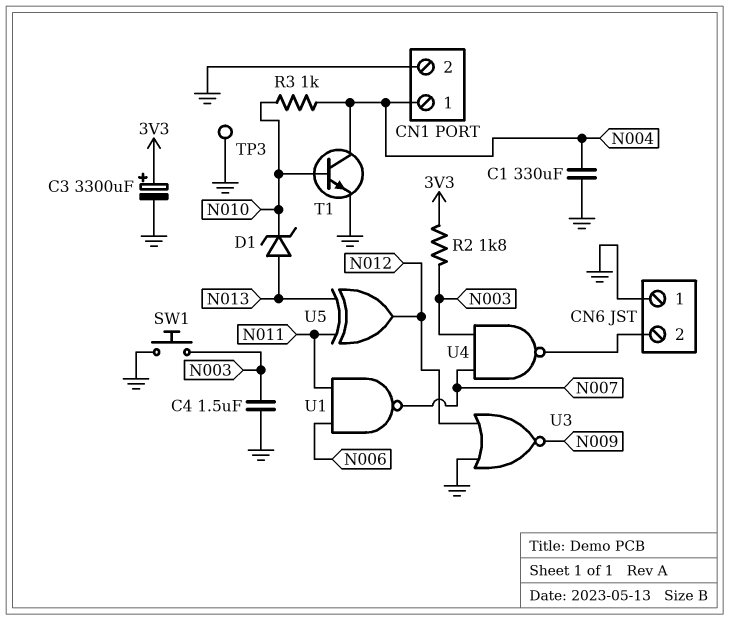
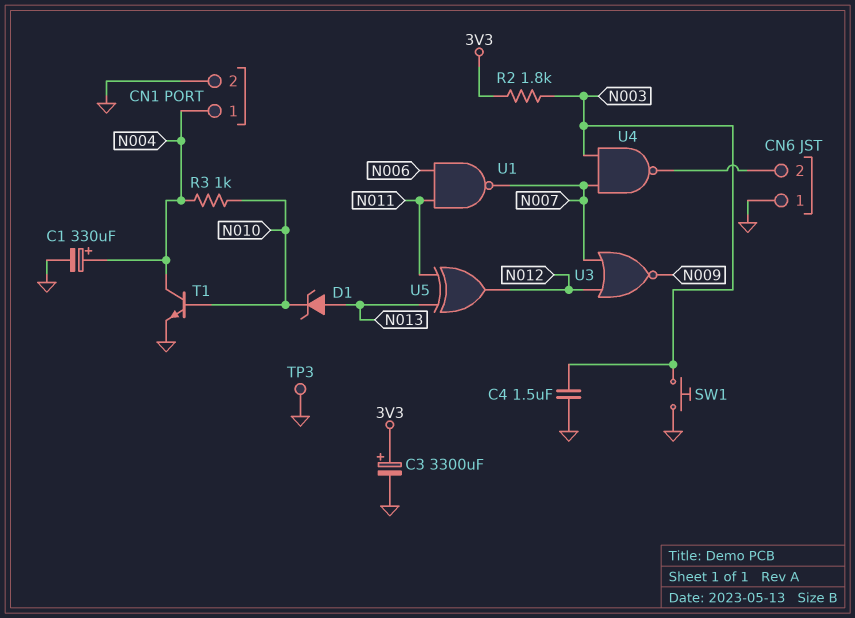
C1: 330uF (GND, N004) -> 330uF (plus N004, minus GND)
U3: NOR (in GND, in N012, out N009) -> NOR (in N007, in N012, out N009)

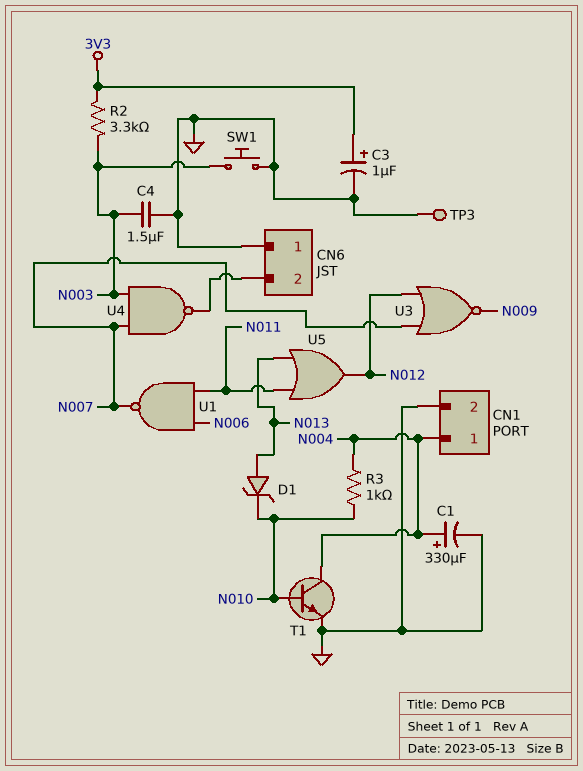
C3: 3300uF (plus 3V3, minus GND) -> 1uF (plus 3V3, minus GND)
R2: 1.8k (3V3, N003) -> 3.3k (3V3, N003)
U5: XOR (in N011, in N013, out N012) -> OR (in N011, in N013, out N012)

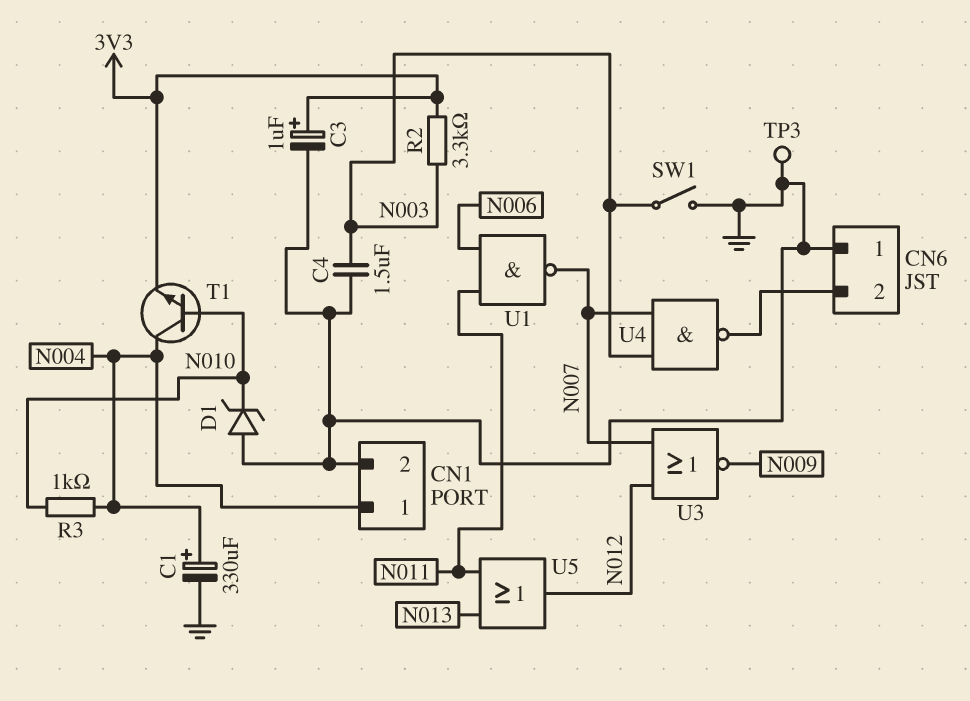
D1: zener (A N013, K N010) -> zener (A GND, K N010)
SW1: button (GND, N003) -> switch (GND, N003)
T1: NPN (B N010, C N004, E GND) -> NPN (B N010, C N004, E 3V3)

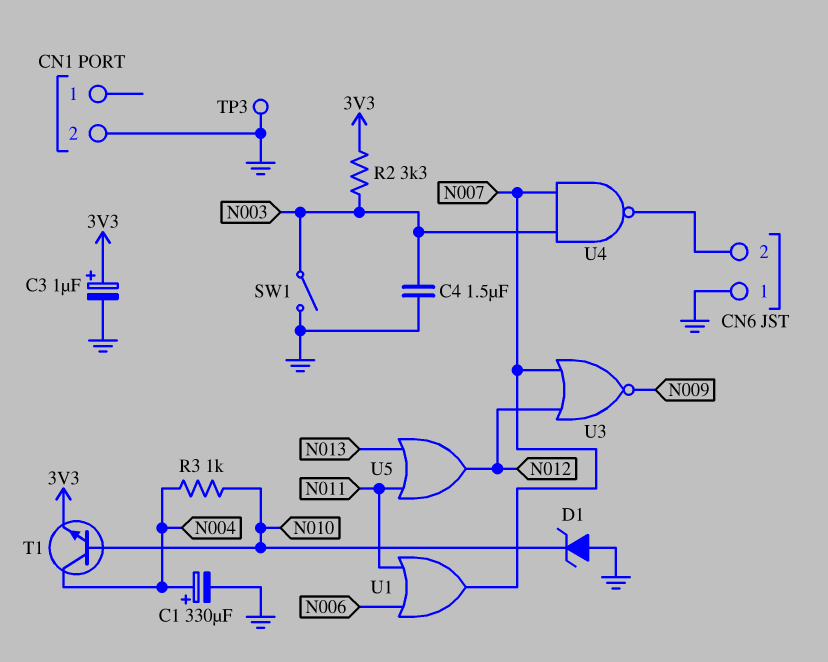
CN1 pin 1: N004 -> none
U1: NAND (in N006, in N011, out N007) -> OR (in N006, in N011, out N007)

